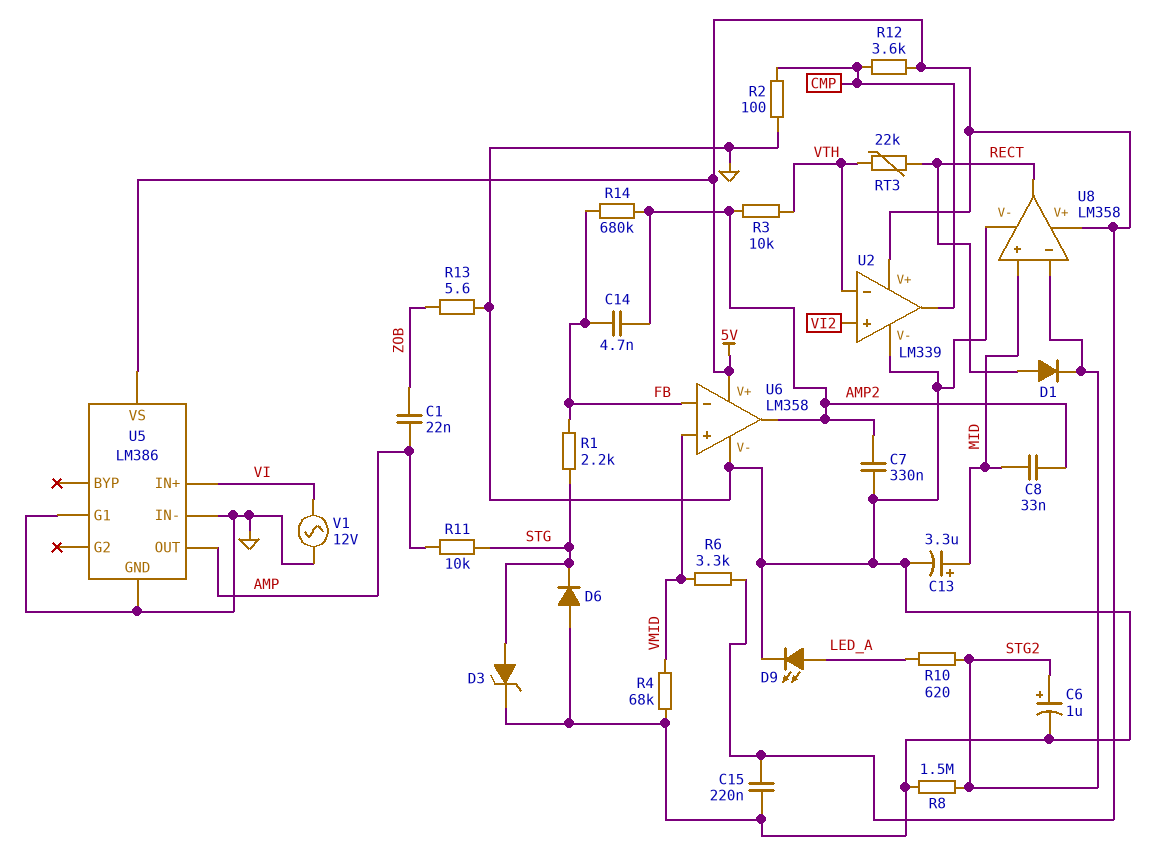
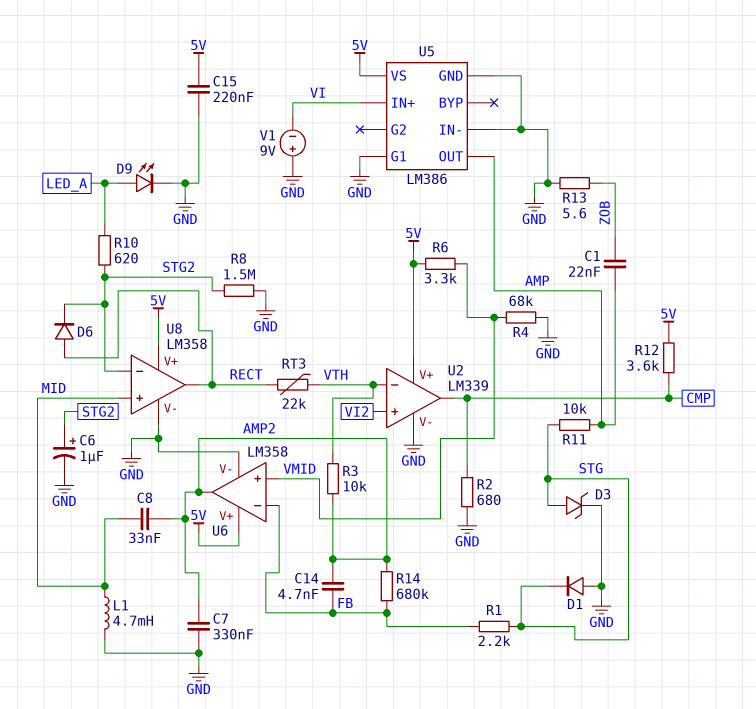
C13: 3.3uF (plus MID, minus GND) -> none
D1: diode (A RECT, K STG2) -> diode (A GND, K STG)
D6: diode (A GND, K STG) -> diode (A RECT, K STG2)
L1: none -> 4.7mH (GND, MID)
R2: 100 (CMP, GND) -> 680 (CMP, GND)
V1: AC 12V (GND, VI) -> 9V (plus GND, minus VI)

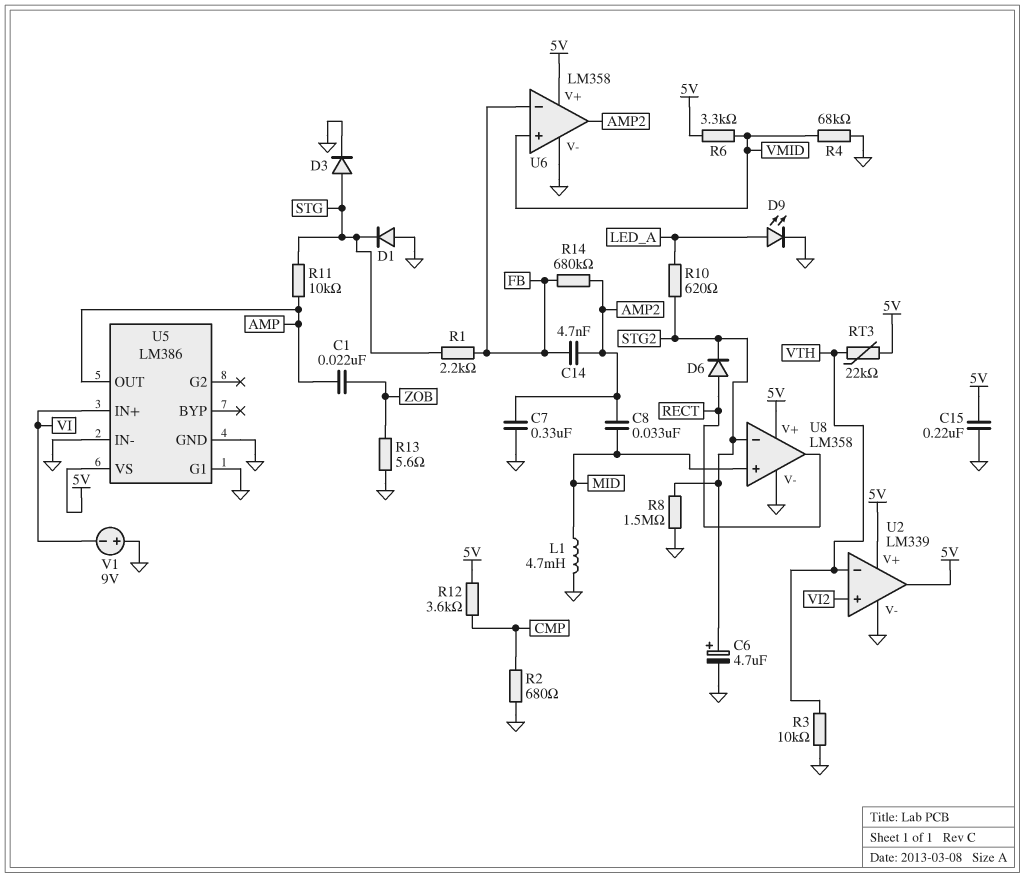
C6: 1uF (plus STG2, minus GND) -> 4.7uF (plus STG2, minus GND)
D3: zener (A STG, K GND) -> diode (A STG, K GND)
R3: 10k (AMP2, VTH) -> 10k (GND, VTH)
RT3: 22k (RECT, VTH) -> 22k (5V, VTH)
U2 pin out: CMP -> 5V

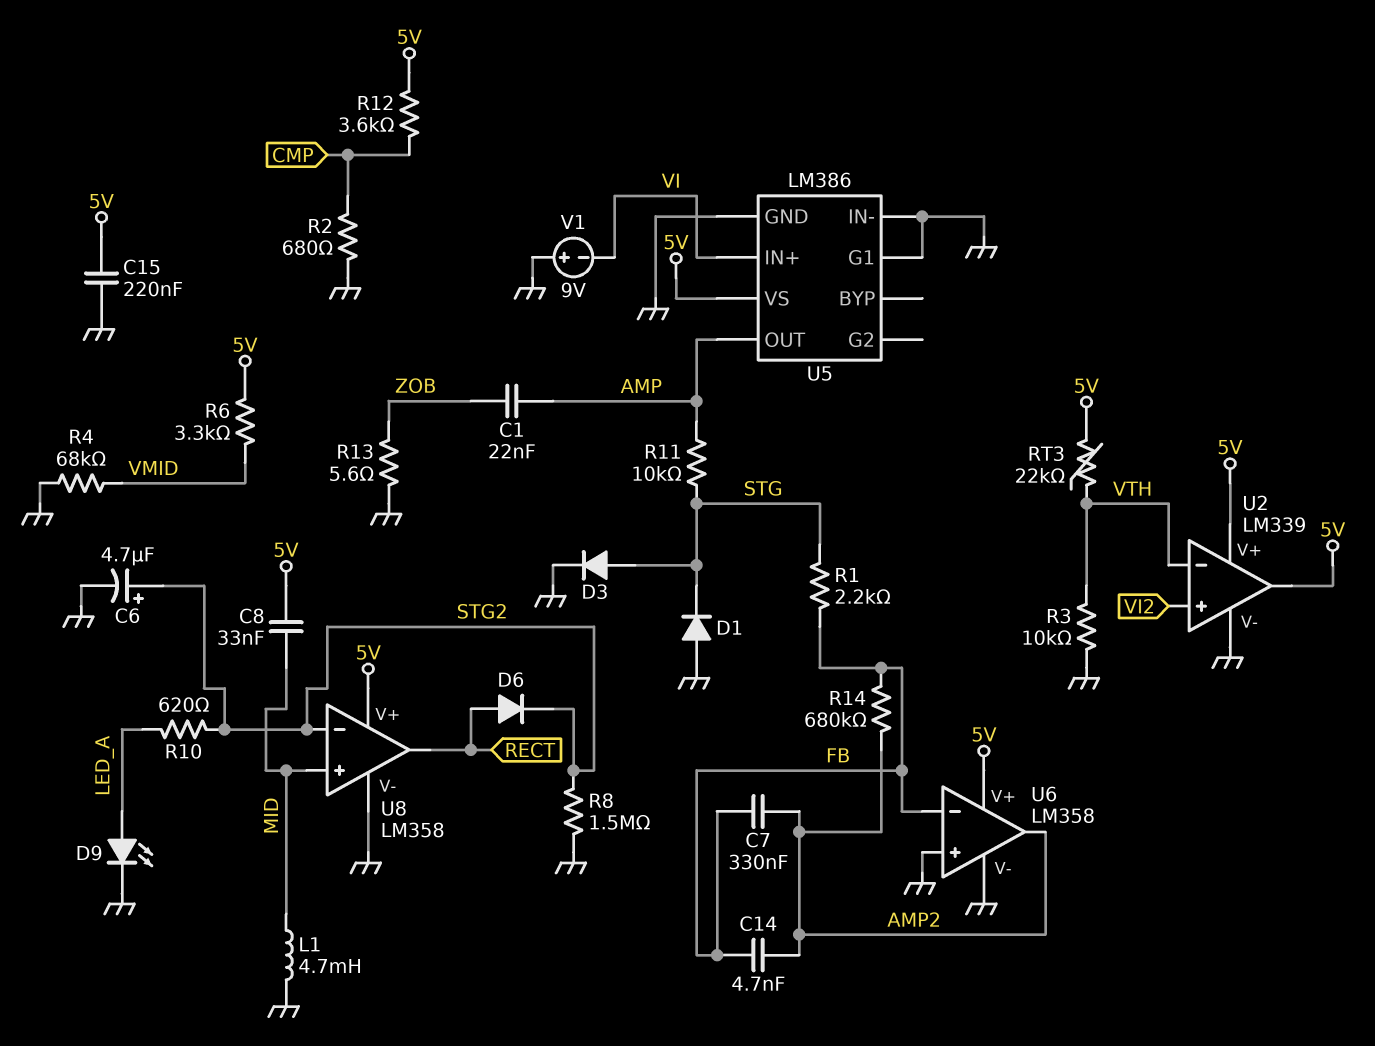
C7: 330nF (AMP2, GND) -> 330nF (AMP2, FB)
C8: 33nF (AMP2, MID) -> 33nF (5V, MID)
U6 pin in+: VMID -> GND

